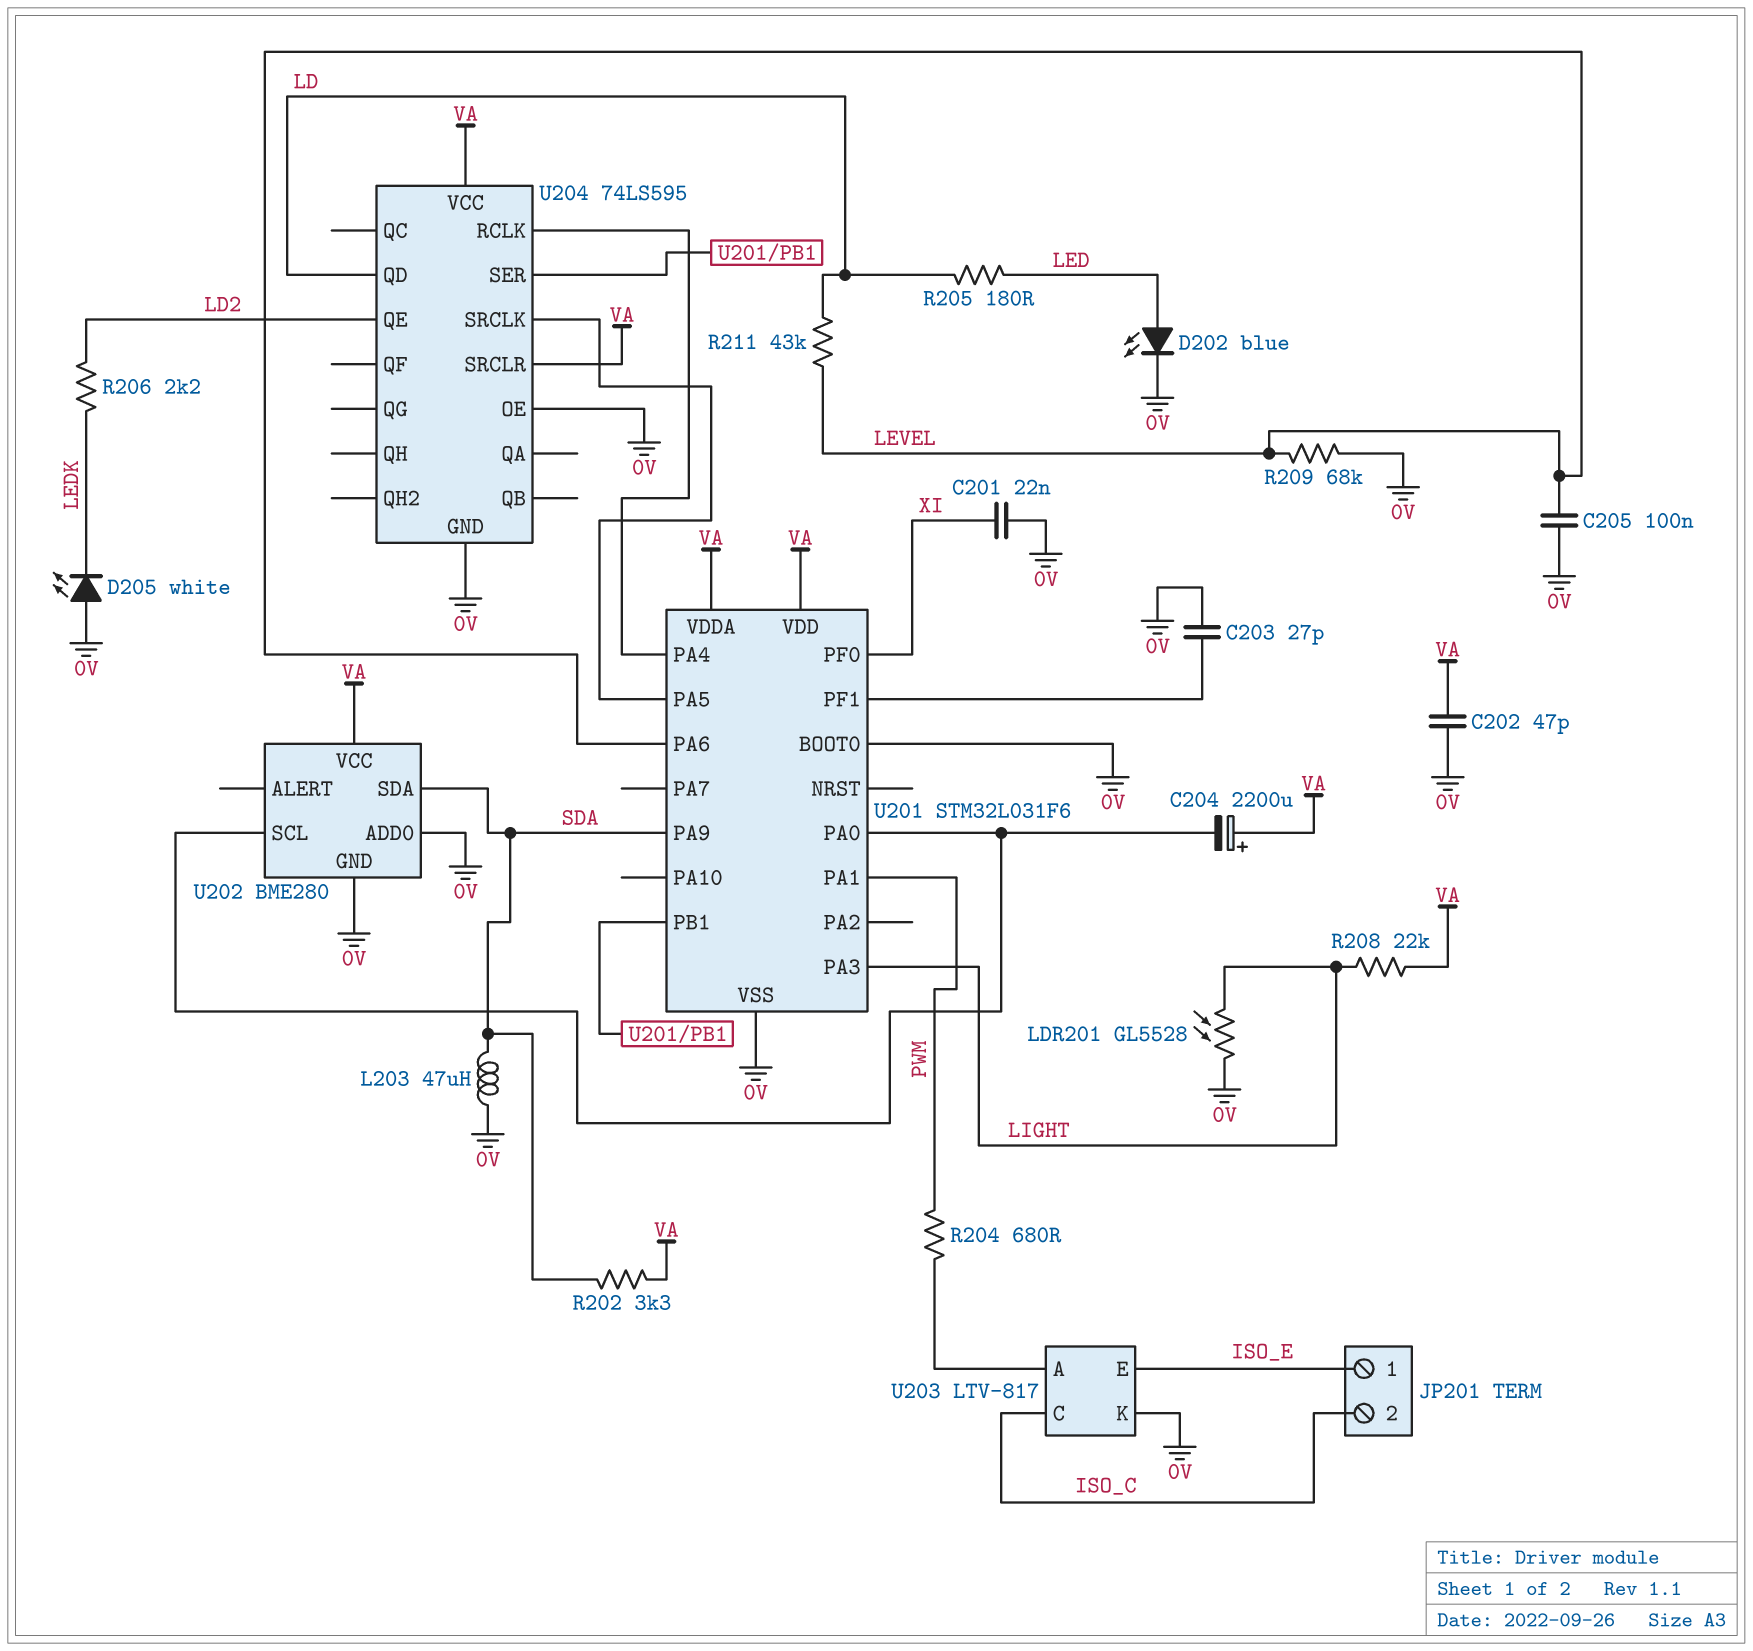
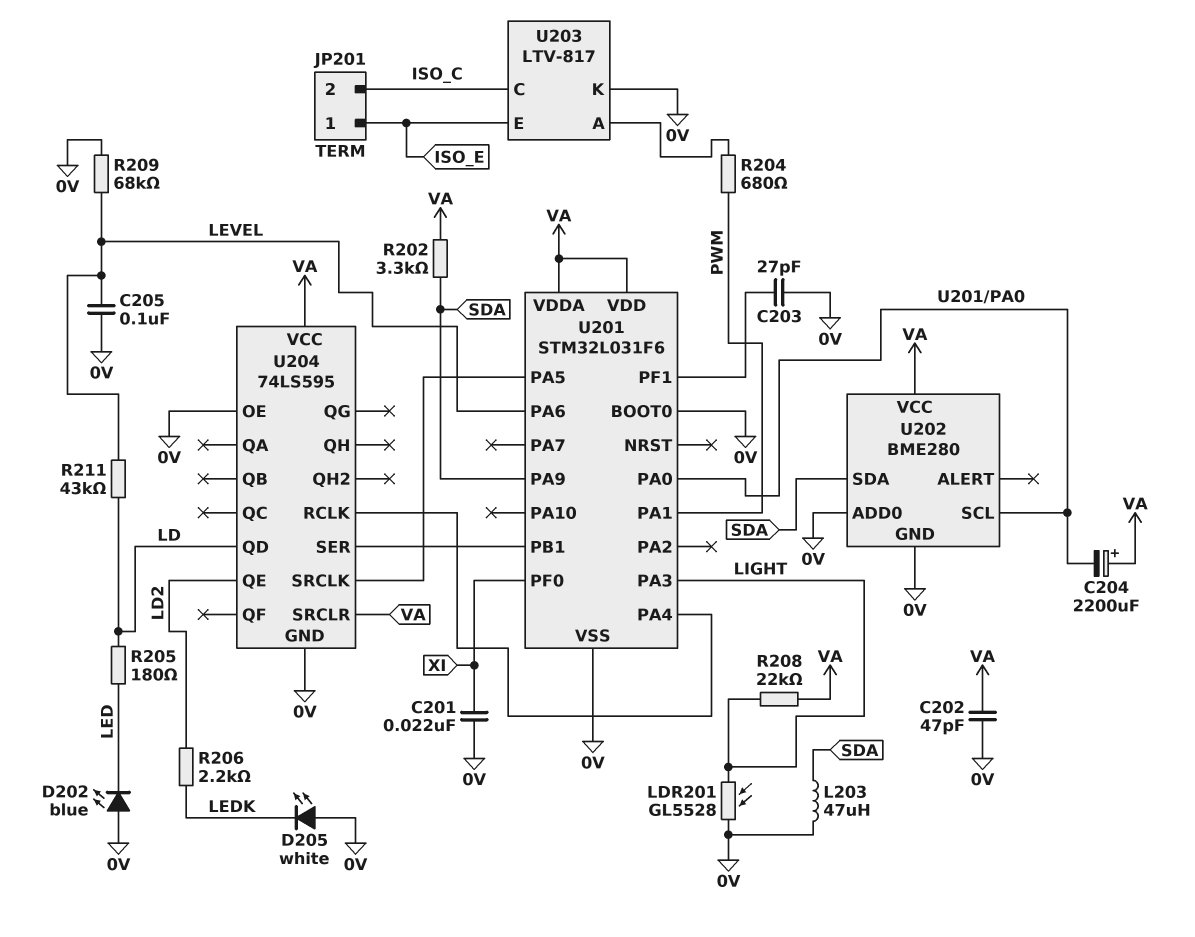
D202: LED blue (A LED, K 0V) -> LED blue (A 0V, K LED)

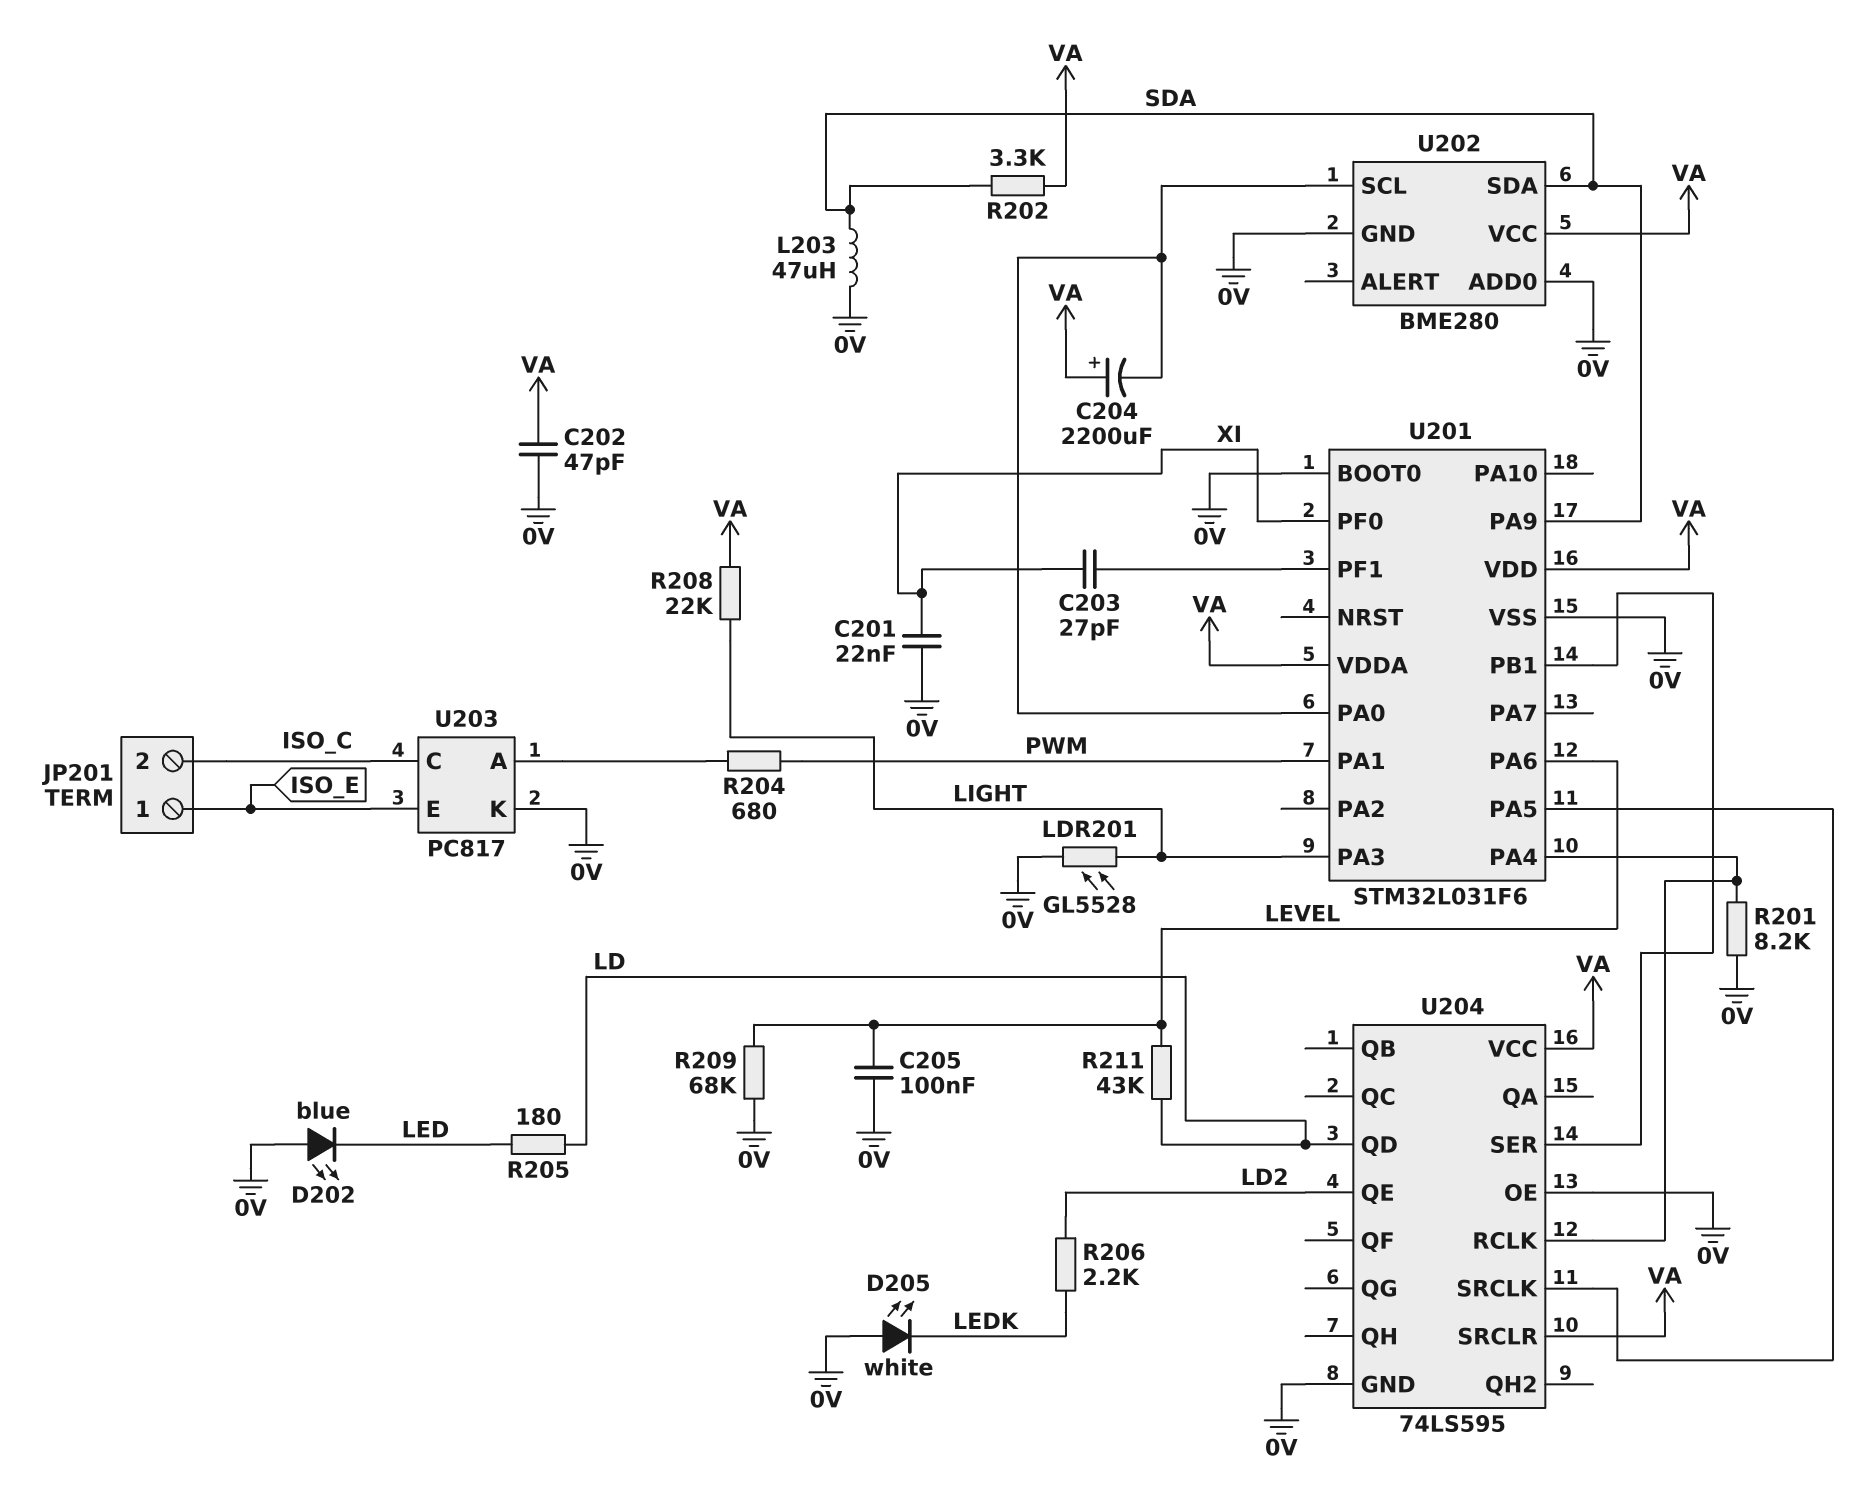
C203: 27pF (0V, U201/PF1) -> 27pF (U201/PF1, XI)
R201: none -> 8.2k (0V, U201/PA4)
U203: LTV-817 -> PC817

